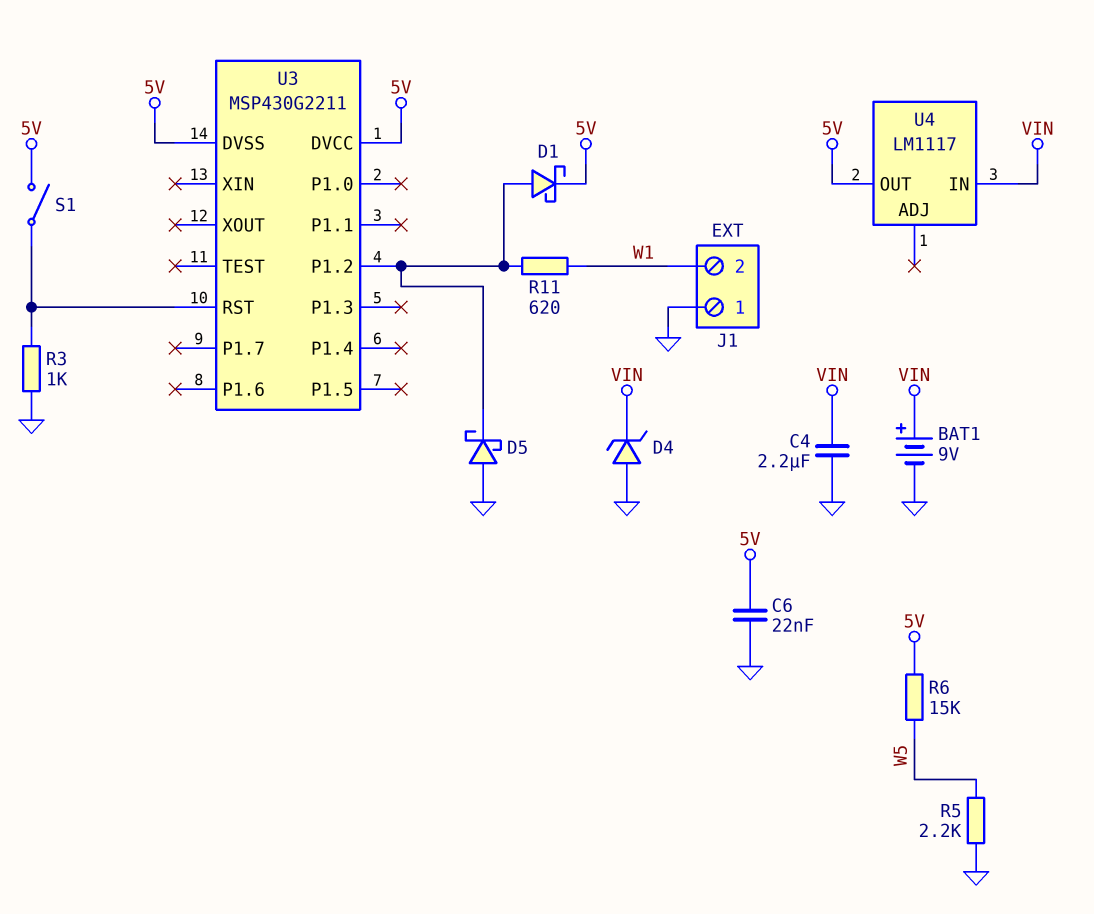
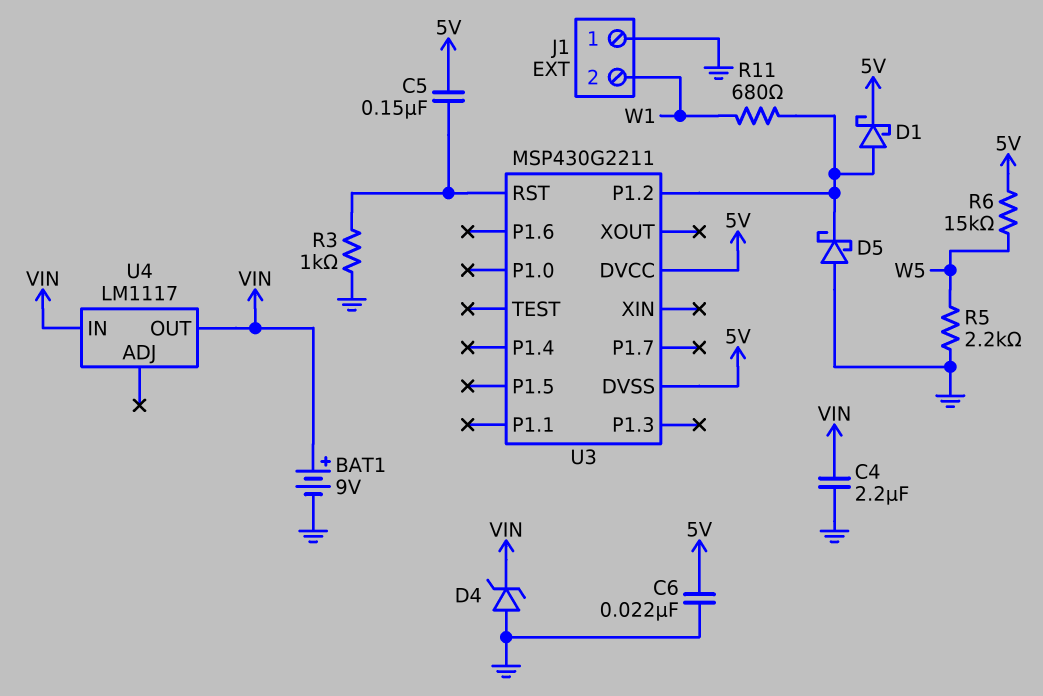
C5: none -> 150nF (5V, U3/RST)
R11: 620 (U3/P1.2, W1) -> 680 (U3/P1.2, W1)
S1: switch (5V, U3/RST) -> none
U4 pin OUT: 5V -> VIN

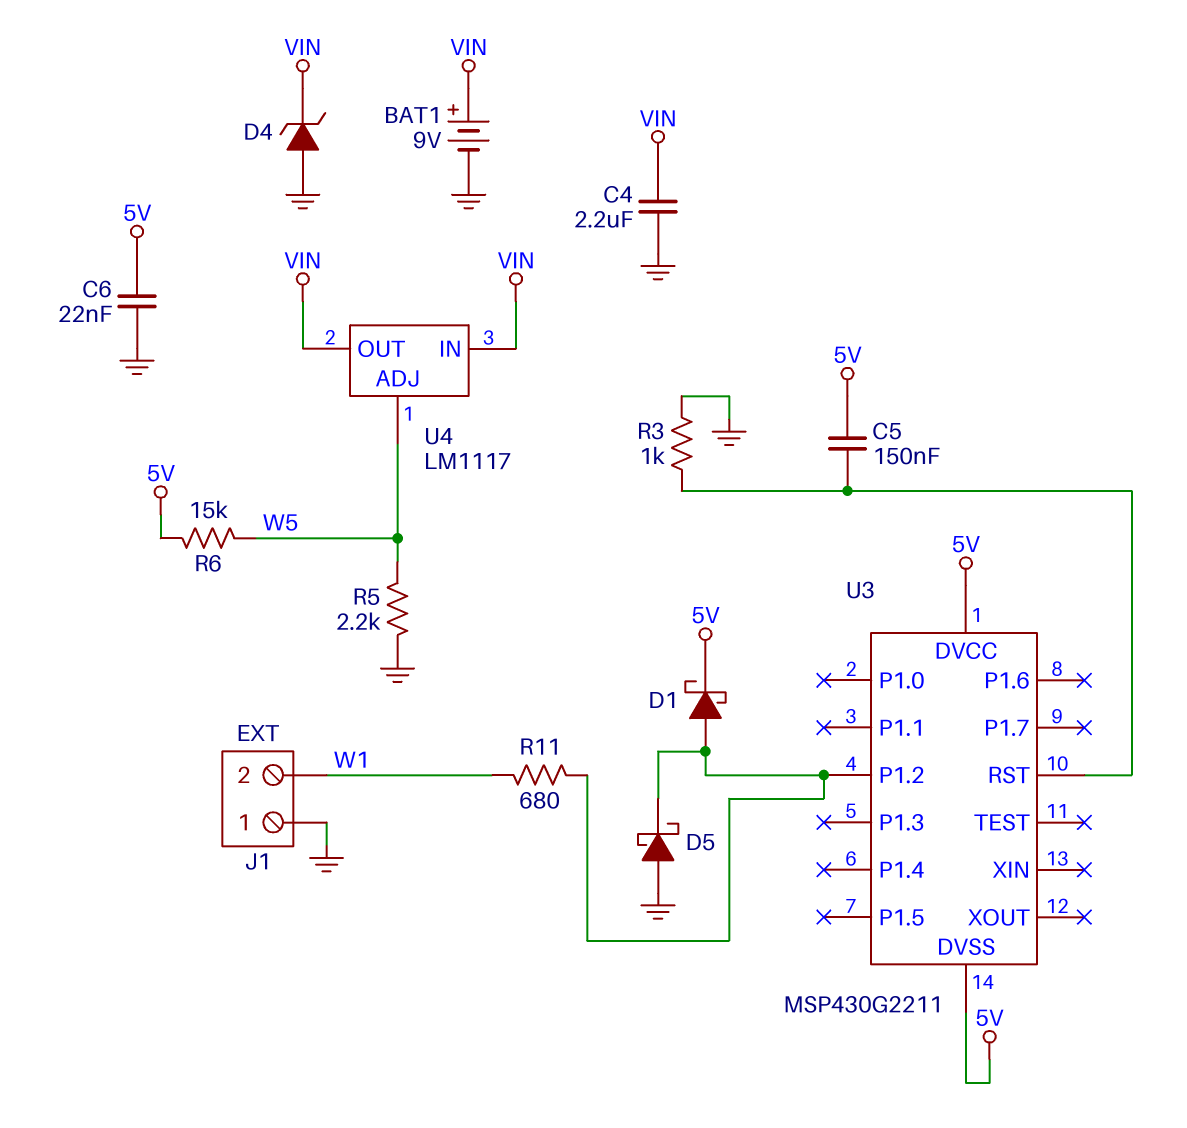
U4 pin ADJ: none -> W5

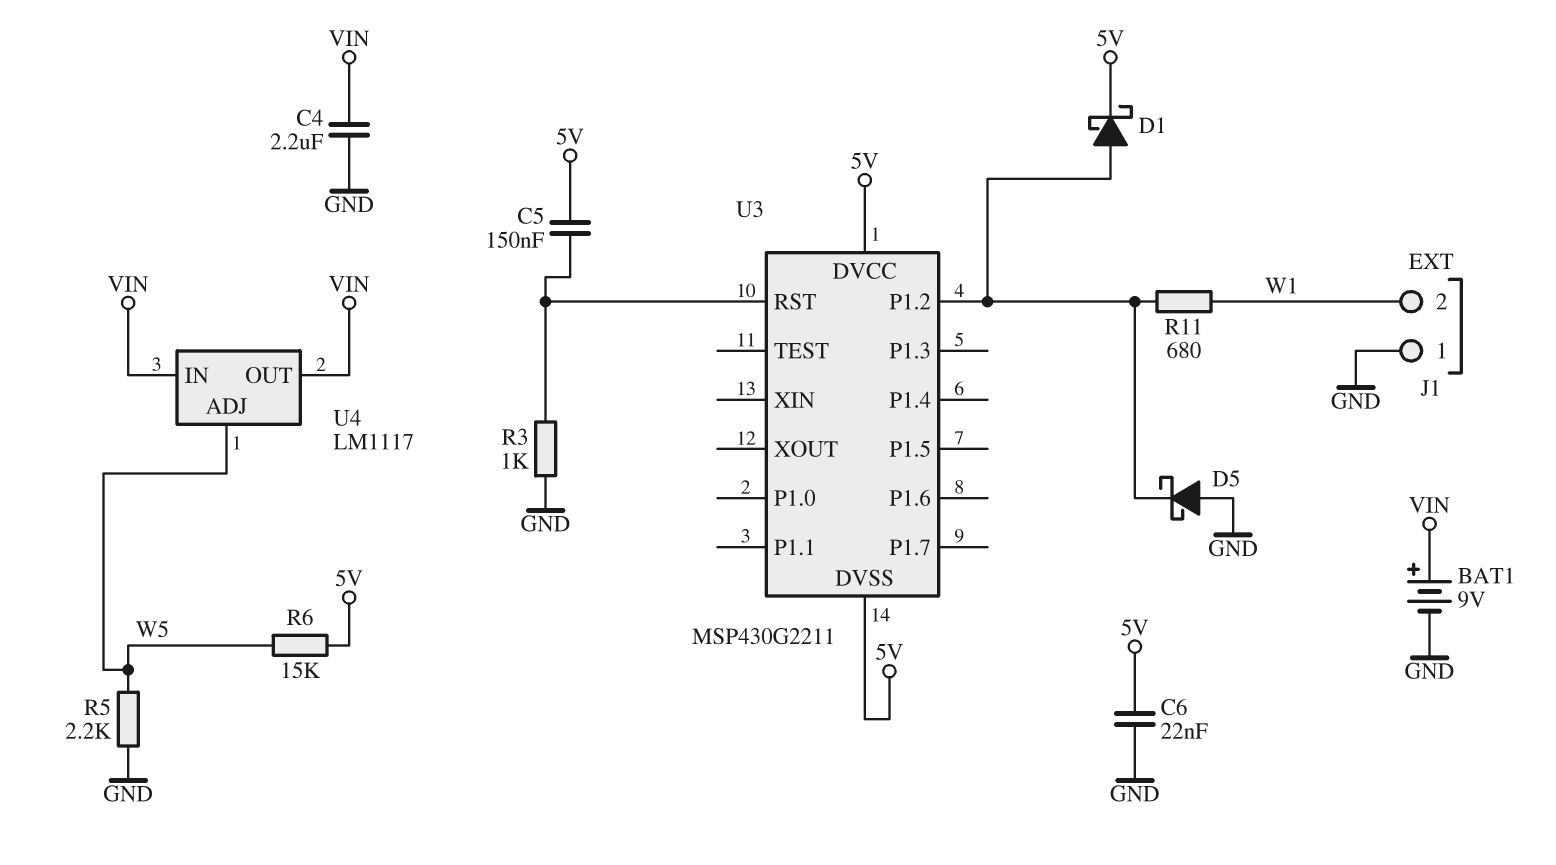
D4: zener (A GND, K VIN) -> none

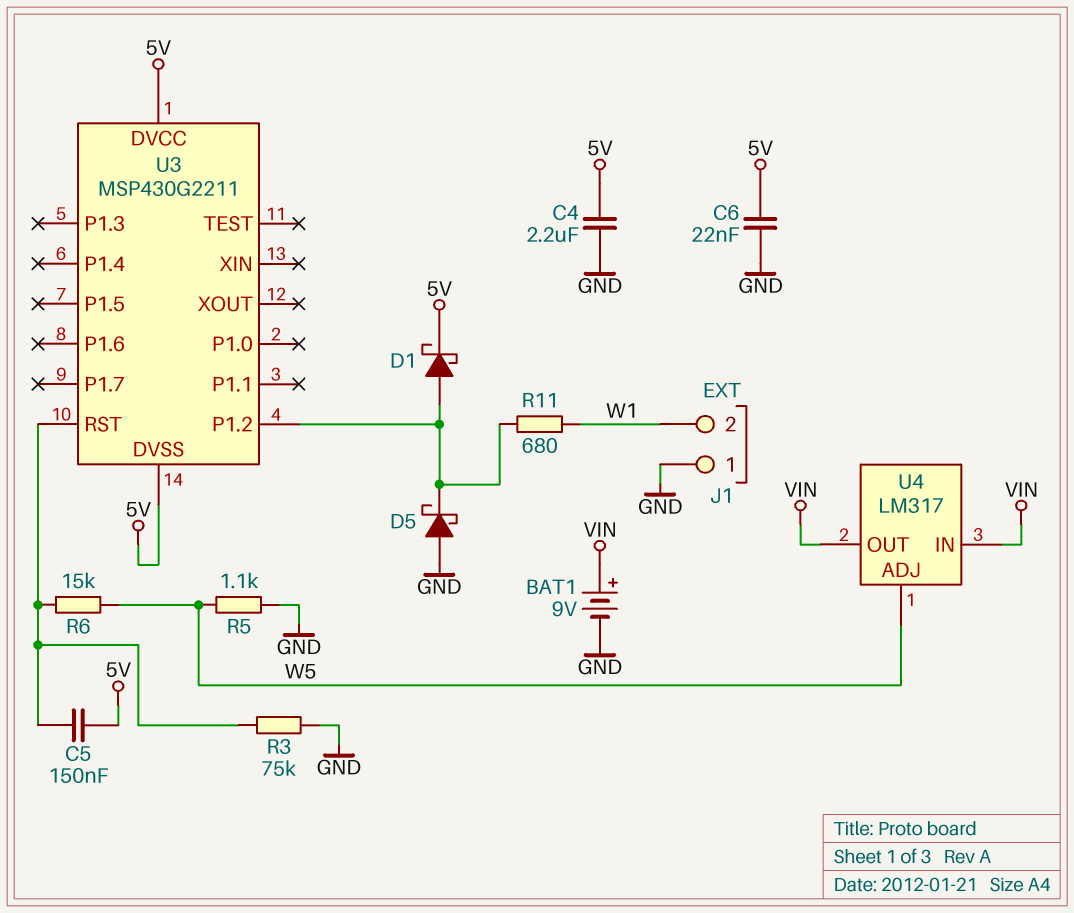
C4: 2.2uF (GND, VIN) -> 2.2uF (5V, GND)
R3: 1k (GND, U3/RST) -> 75k (GND, U3/RST)
R5: 2.2k (GND, W5) -> 1.1k (GND, W5)
R6: 15k (5V, W5) -> 15k (U3/RST, W5)
U4: LM1117 -> LM317

